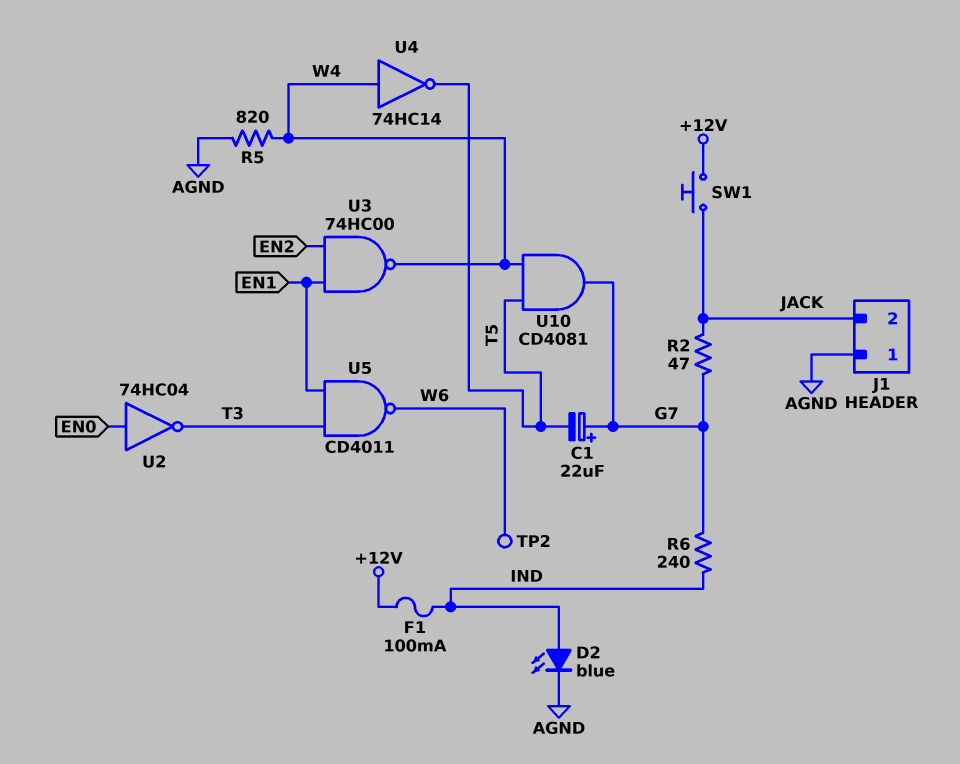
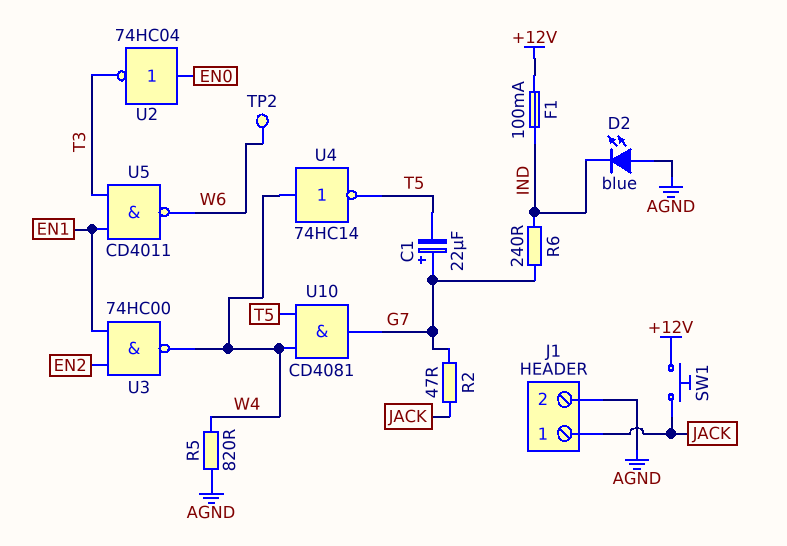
D2: LED blue (A IND, K AGND) -> LED blue (A AGND, K IND)
J1 pin 1: AGND -> JACK
J1 pin 2: JACK -> AGND

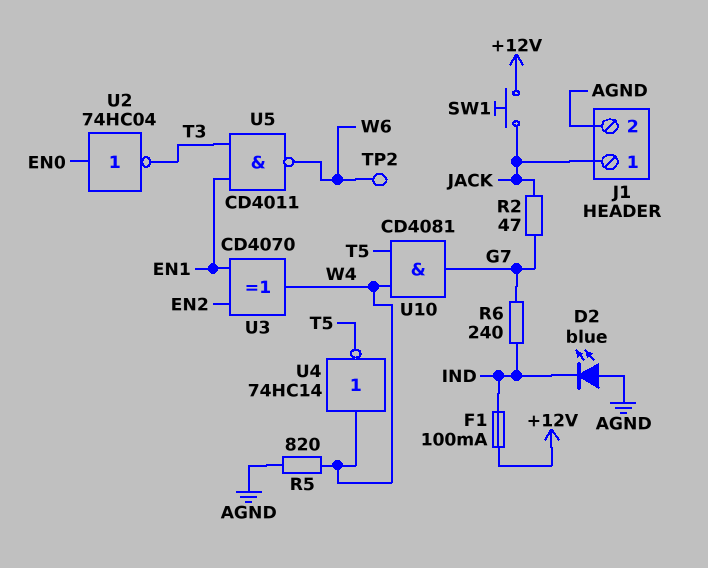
C1: 22uF (plus G7, minus T5) -> none
U3: NAND 74HC00 (in EN1, in EN2, out W4) -> XOR CD4070 (in EN1, in EN2, out W4)

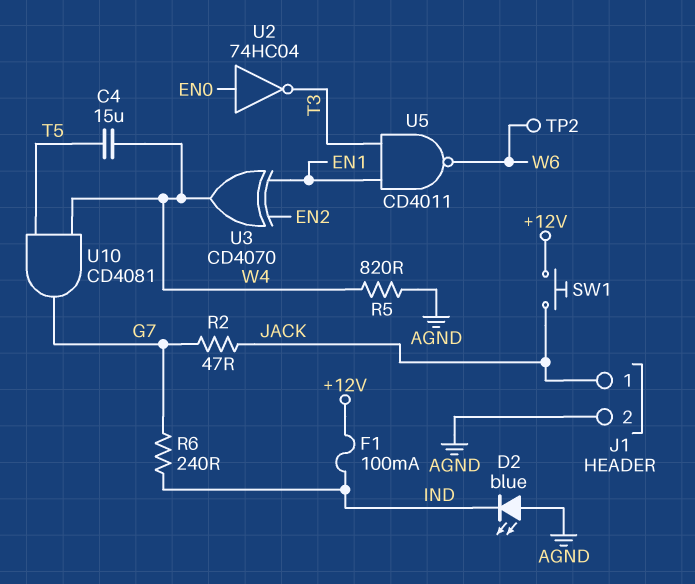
C4: none -> 15uF (T5, W4)
U4: NOT 74HC14 (in W4, out T5) -> none

